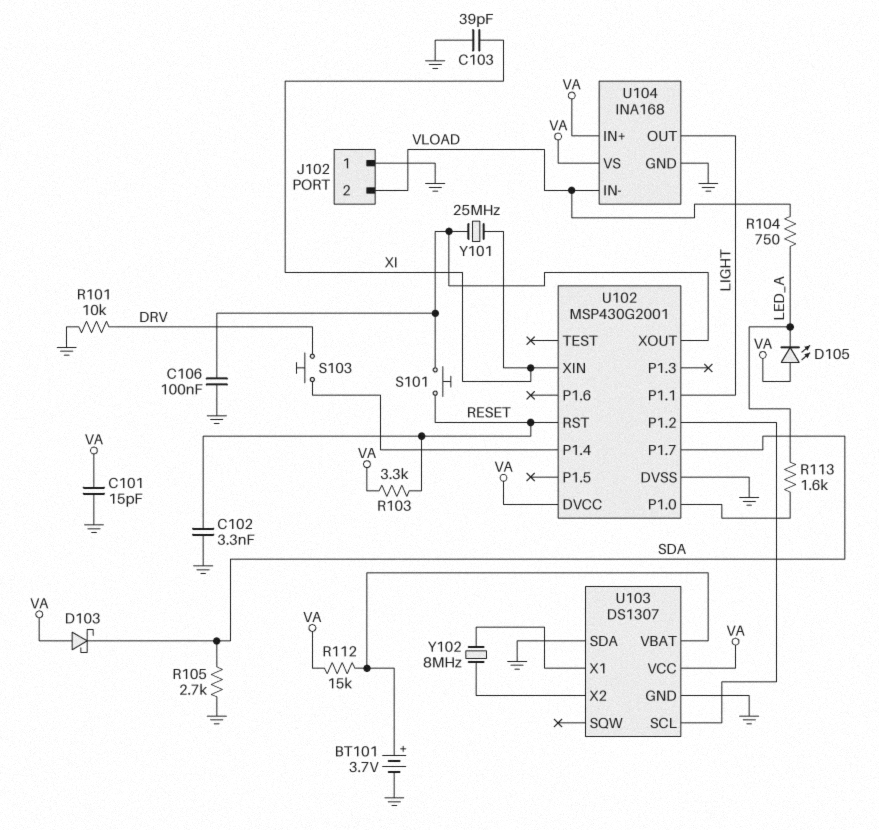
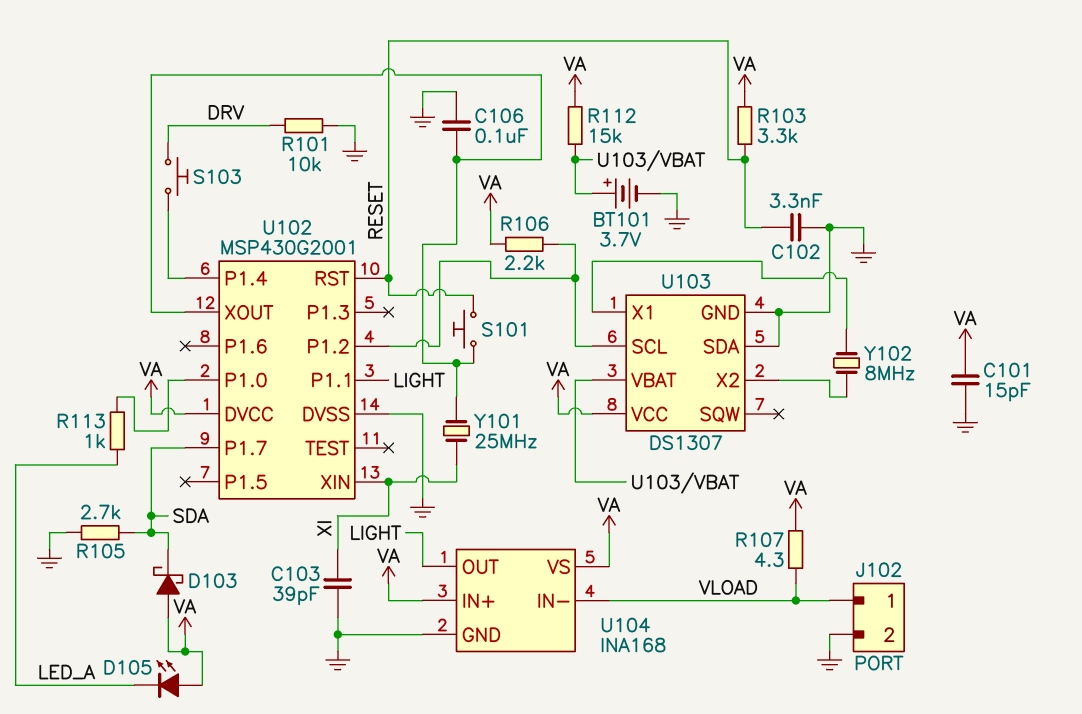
J102 pin 1: GND -> VLOAD
J102 pin 2: VLOAD -> GND
R104: 750 (LED_A, VLOAD) -> none
R106: none -> 2.2k (U102/P1.2, VA)
R107: none -> 4.3 (VA, VLOAD)
R113: 1.6k (LED_A, U102/P1.0) -> 1k (LED_A, U102/P1.0)

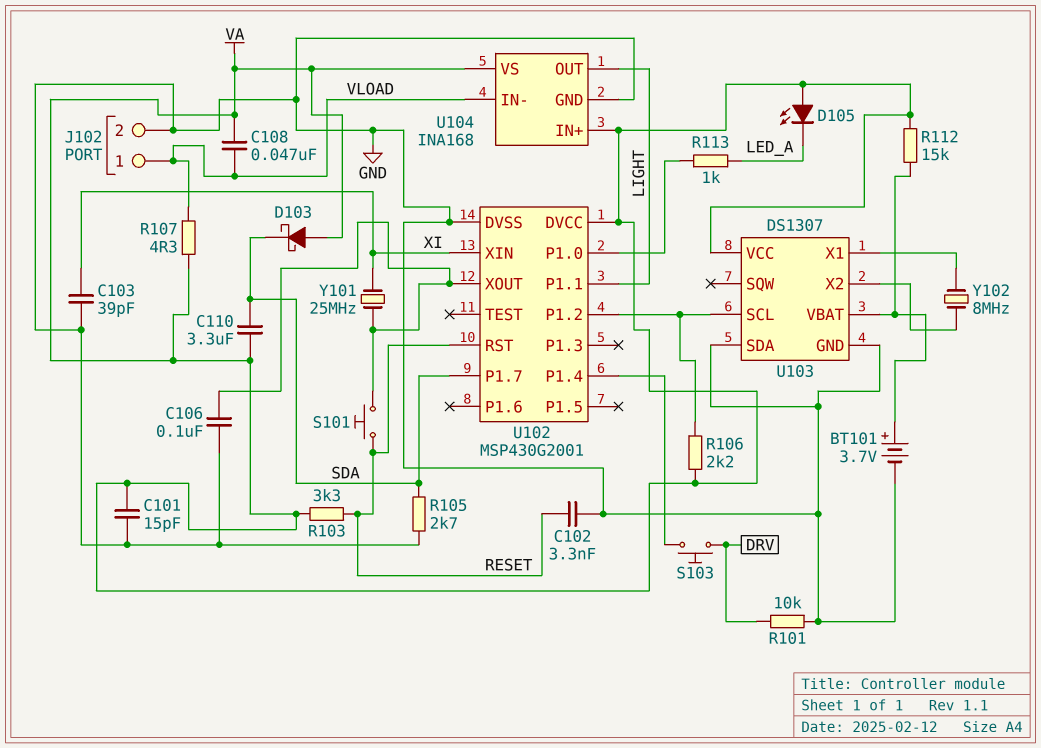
C108: none -> 47nF (VA, VLOAD)
C110: none -> 3.3uF (SDA, VA)

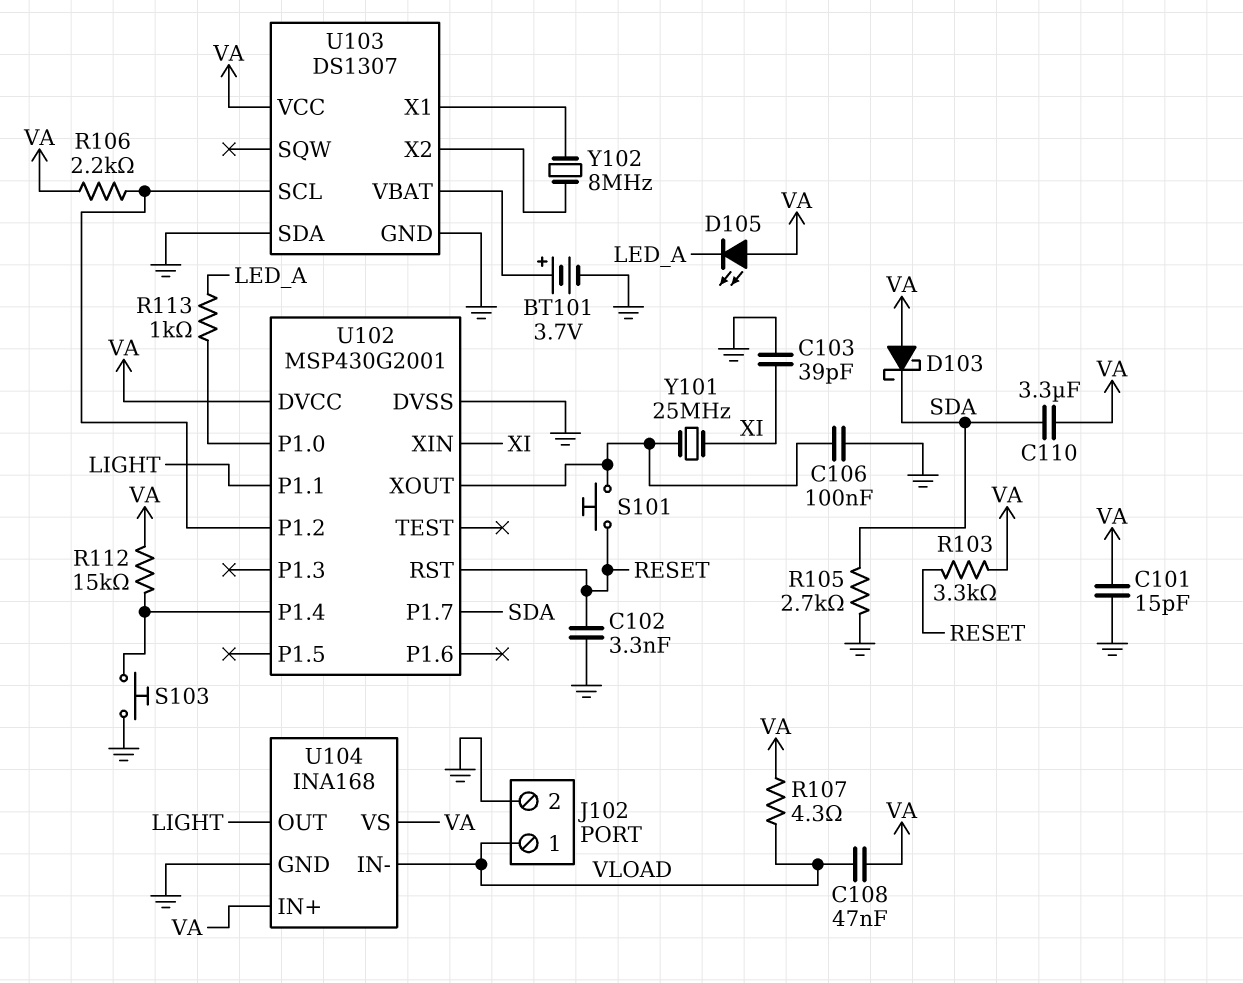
R101: 10k (DRV, GND) -> none
R112: 15k (U103/VBAT, VA) -> 15k (U102/P1.4, VA)
S103: button (DRV, U102/P1.4) -> button (GND, U102/P1.4)

